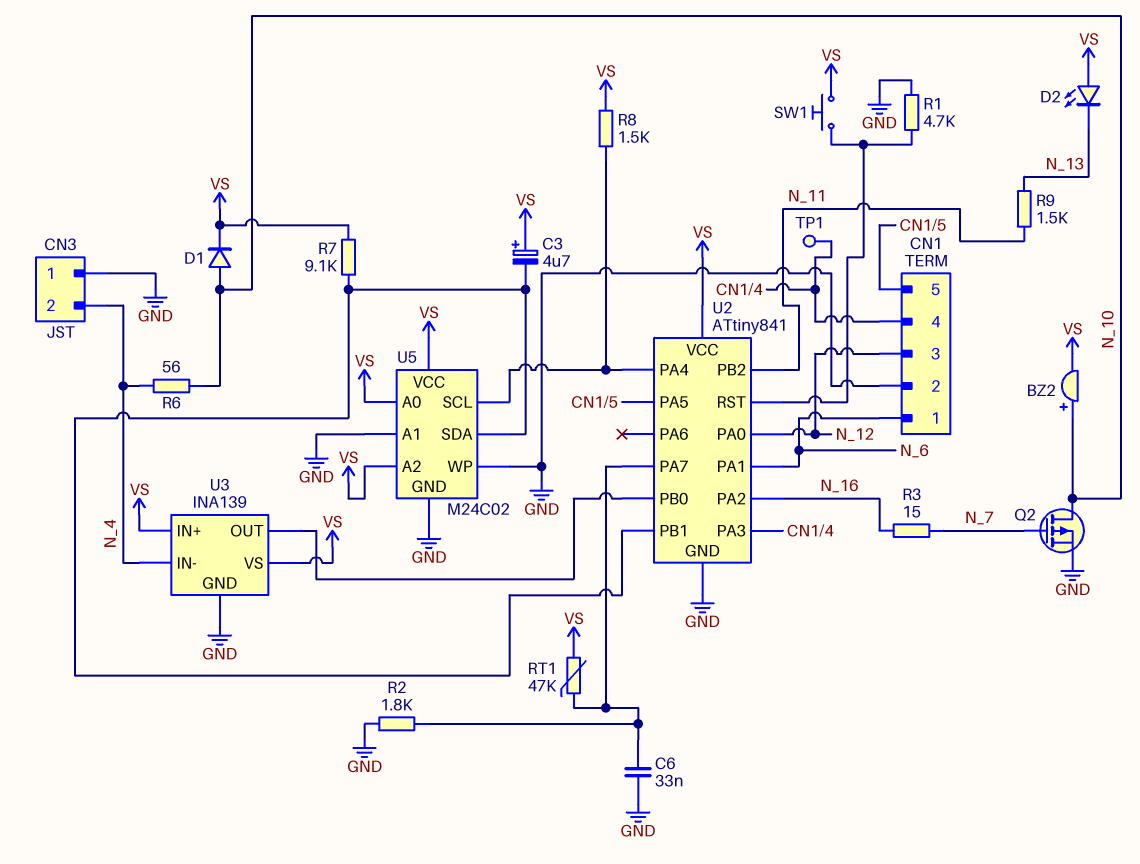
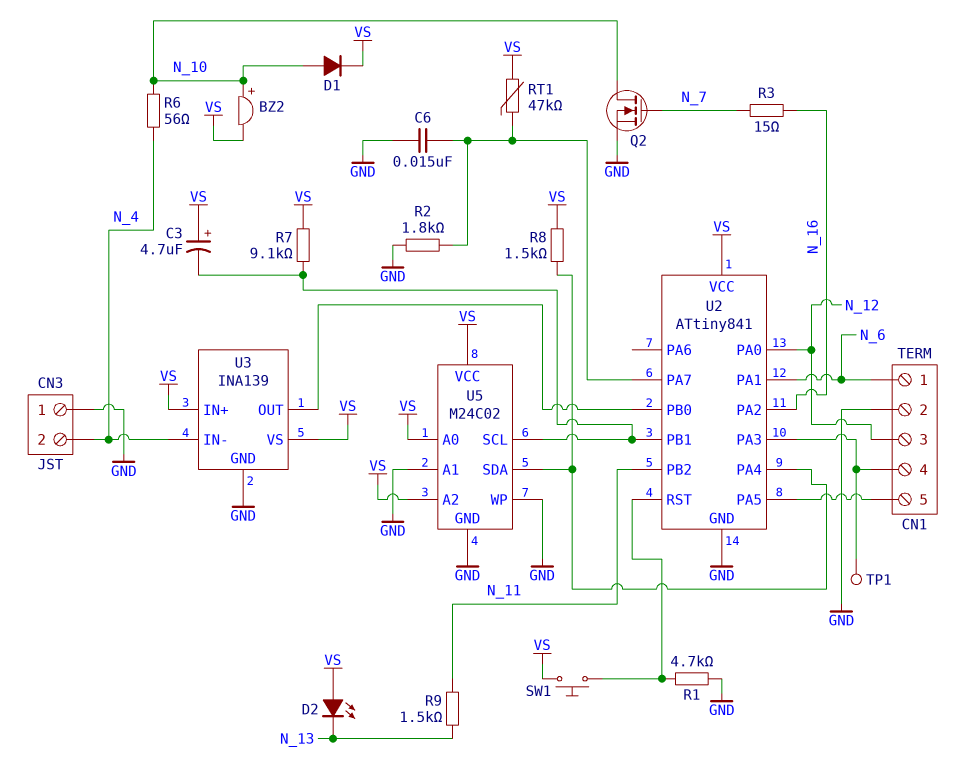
C6: 33nF (GND, U2/PA7) -> 15nF (GND, U2/PA7)
Q2: PMOS (G N_7, D N_10, S GND) -> NMOS (G N_7, D N_10, S GND)
U5 pin SCL: U2/PA4 -> U2/PB1
U5 pin SDA: U2/PB1 -> U2/PA4

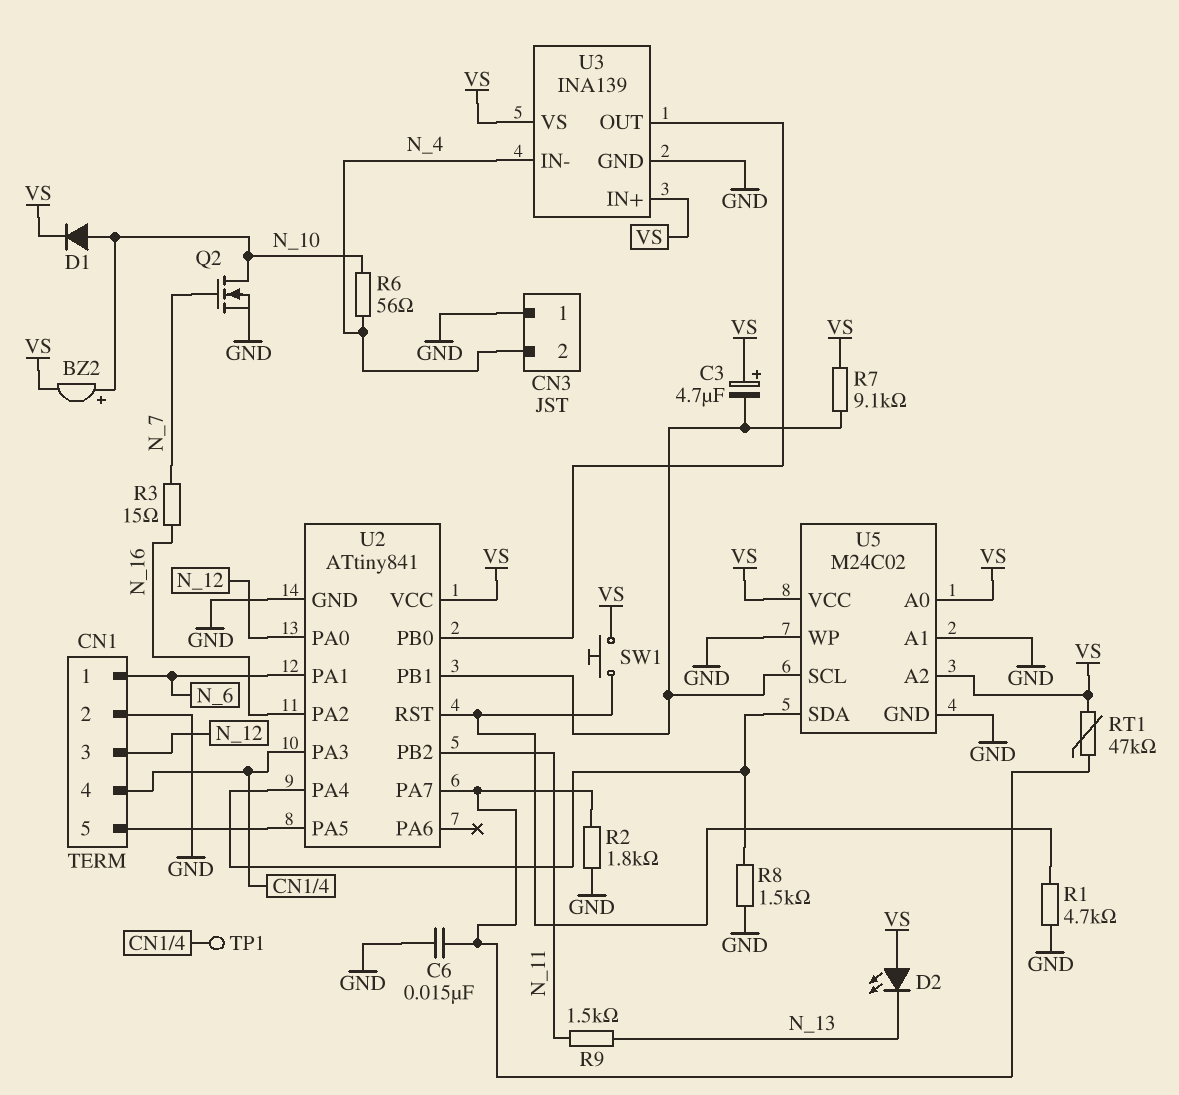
R8: 1.5k (U2/PA4, VS) -> 1.5k (GND, U2/PA4)

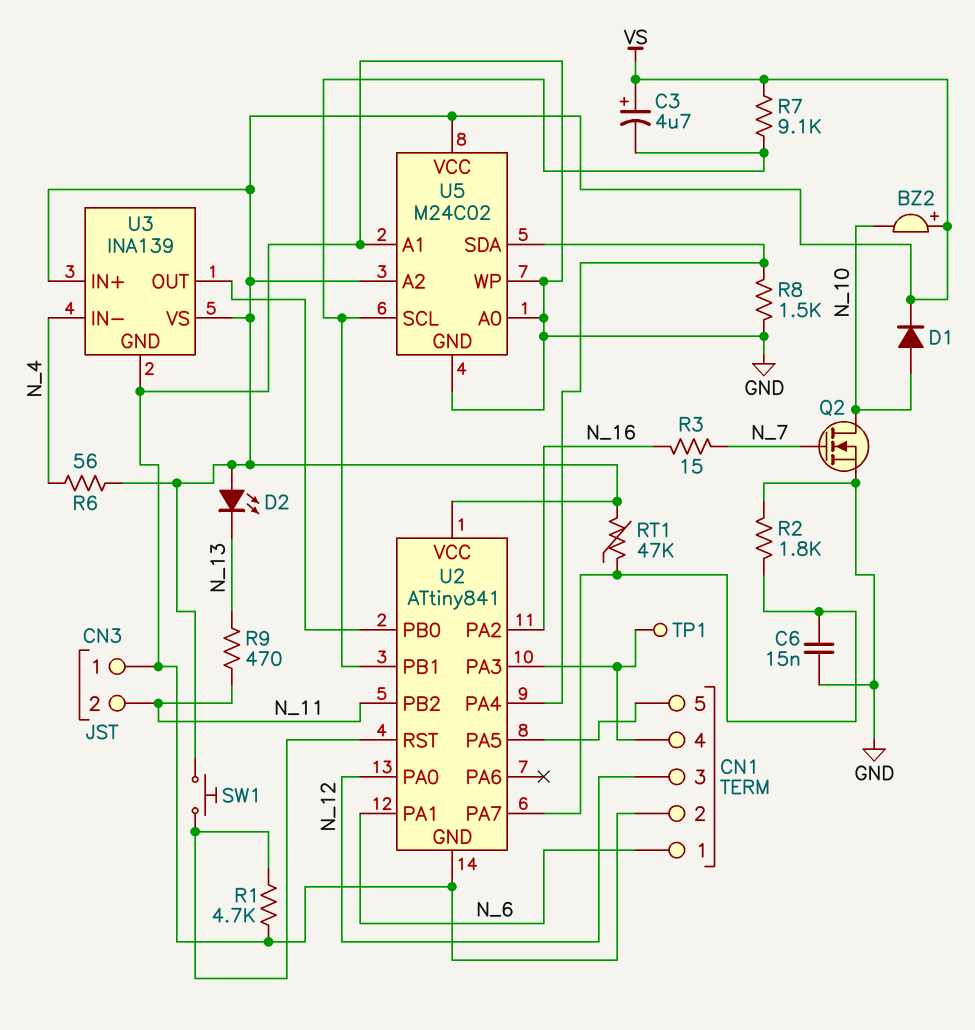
BZ2: buzzer (plus N_10, minus VS) -> buzzer (plus VS, minus N_10)
CN3 pin 2: N_4 -> N_11
R6: 56 (N_4, N_10) -> 56 (N_4, VS)
R9: 1.5k (N_11, N_13) -> 470 (N_11, N_13)
U5 pin A0: VS -> GND

